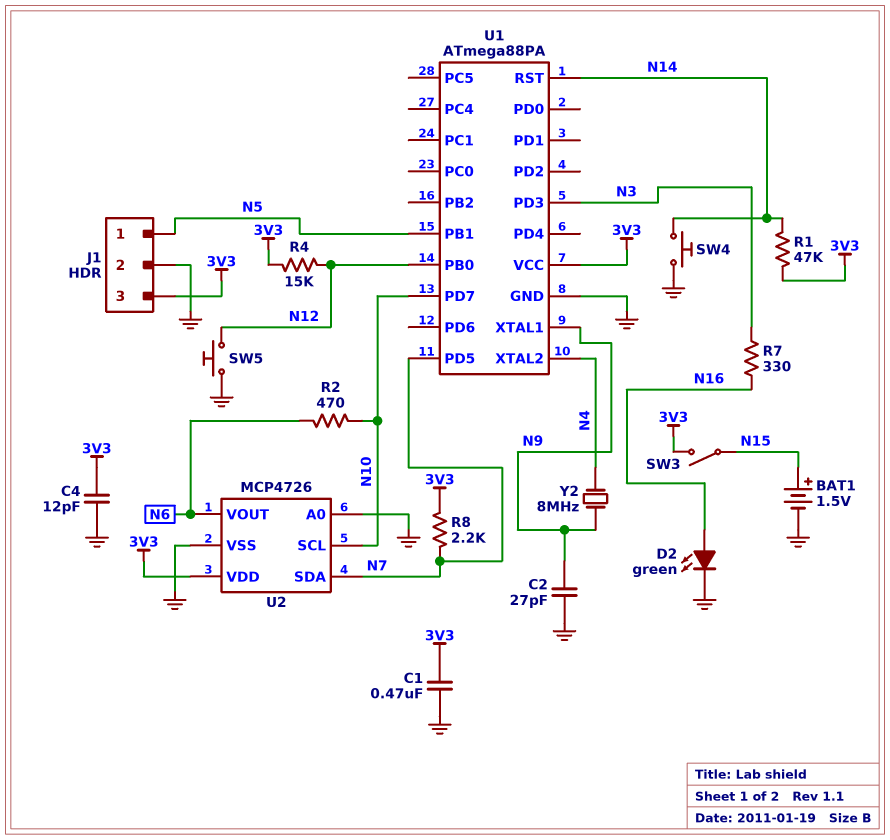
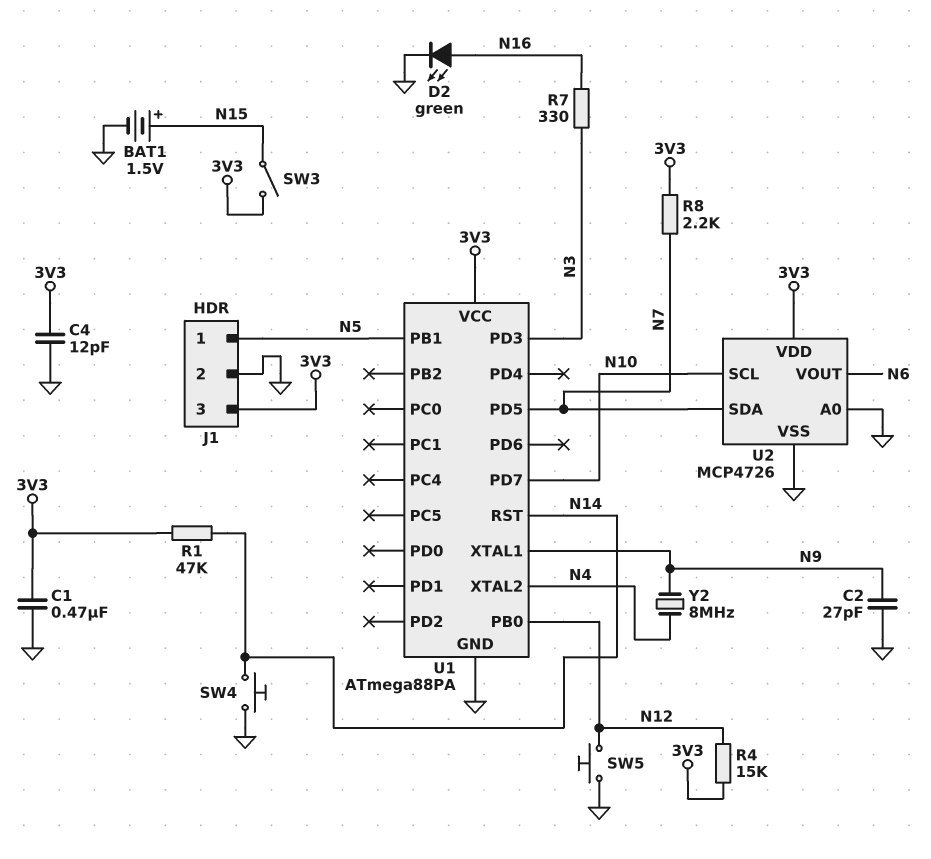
R2: 470 (N6, N10) -> none

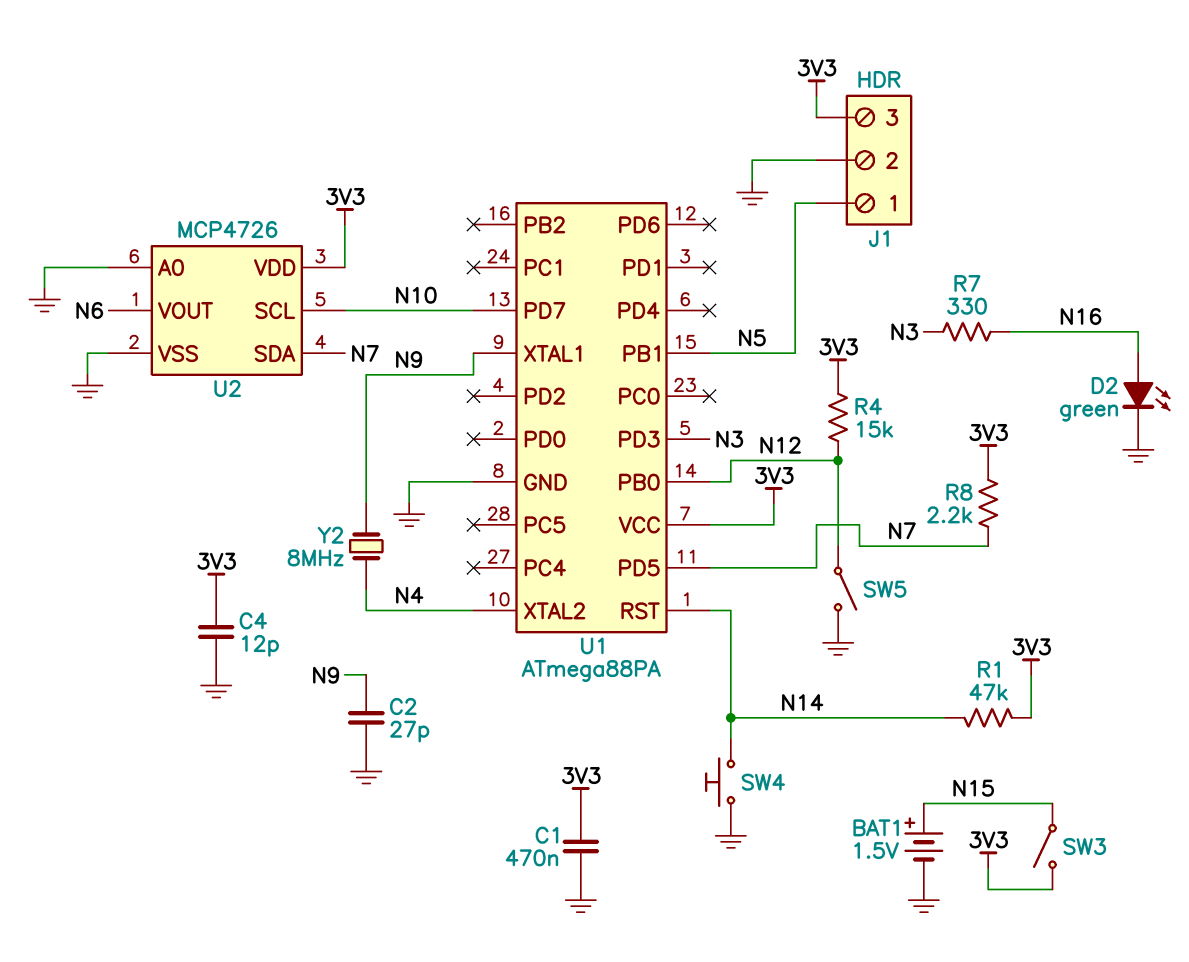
SW5: button (GND, N12) -> switch (GND, N12)

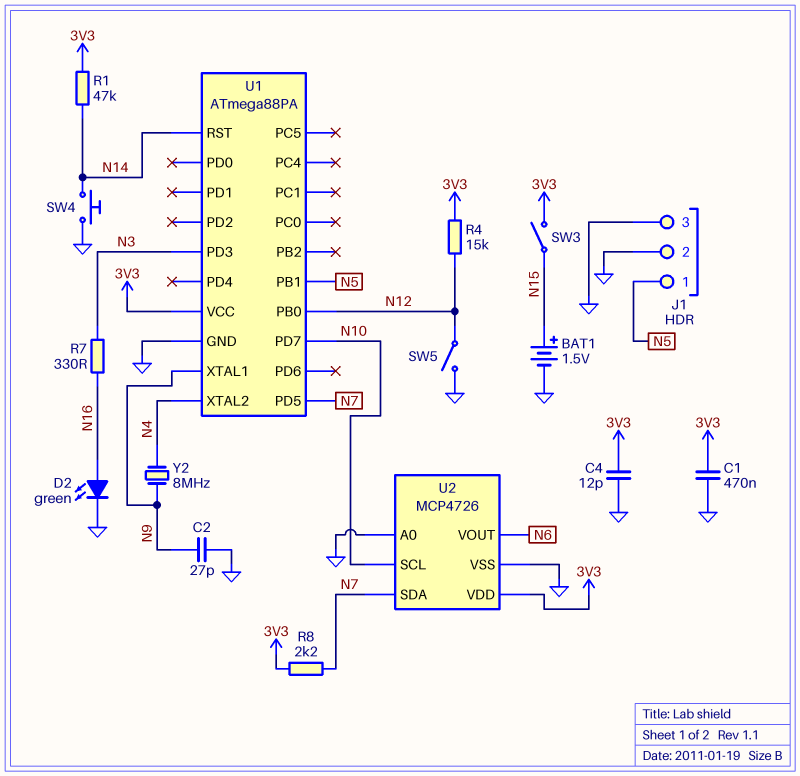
J1 pin 3: 3V3 -> GND

